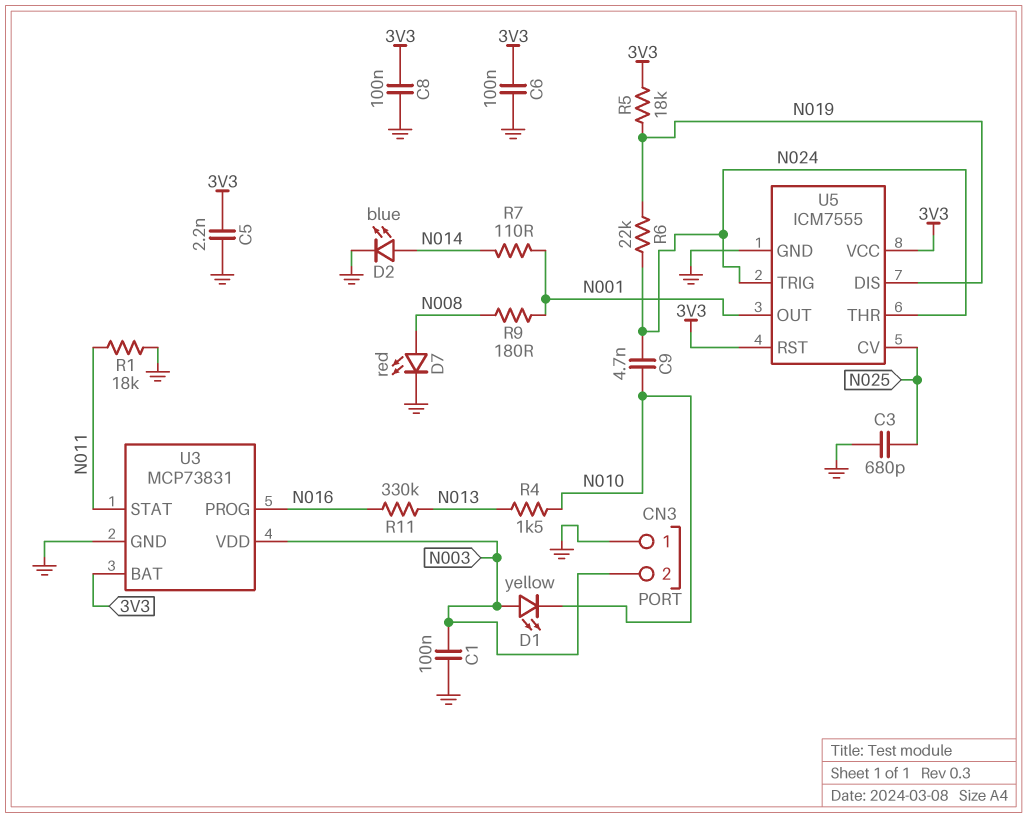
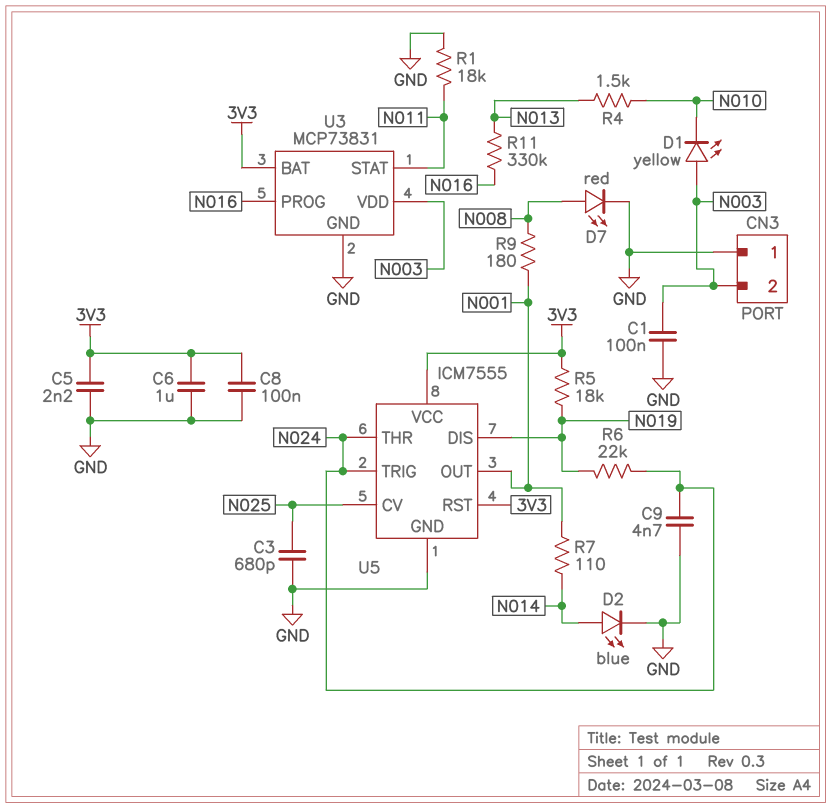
C6: 100nF (3V3, GND) -> 1uF (3V3, GND)
C9: 4.7nF (N010, N024) -> 4.7nF (GND, N024)

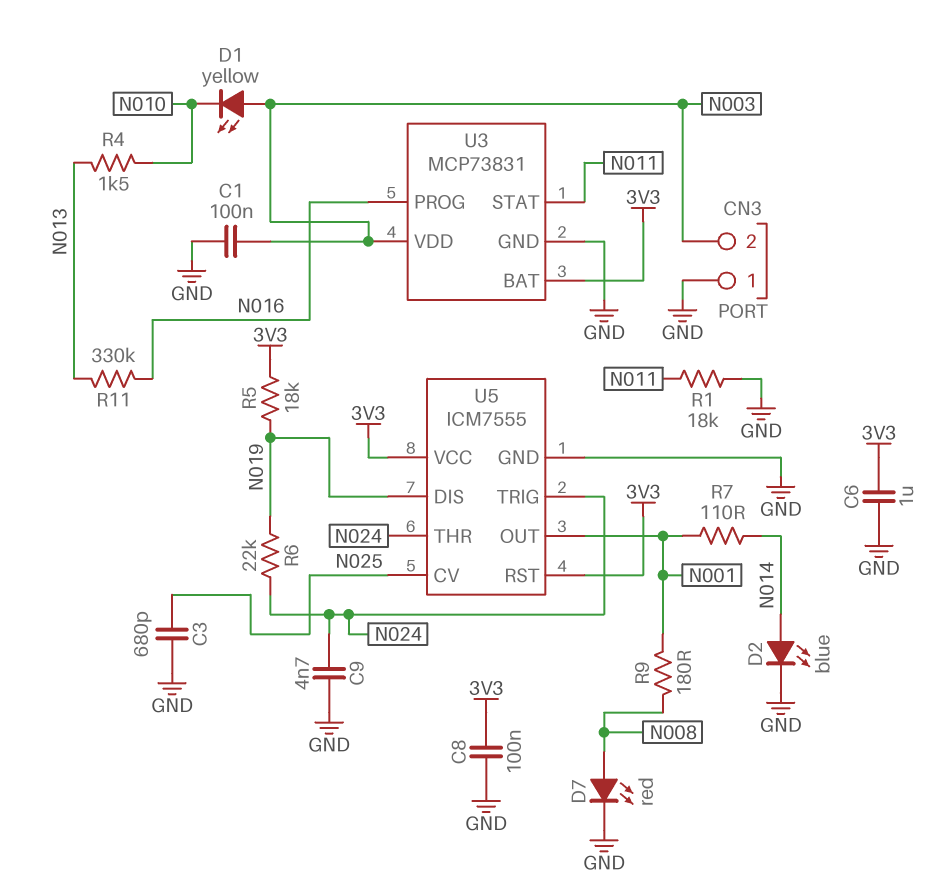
C5: 2.2nF (3V3, GND) -> none

